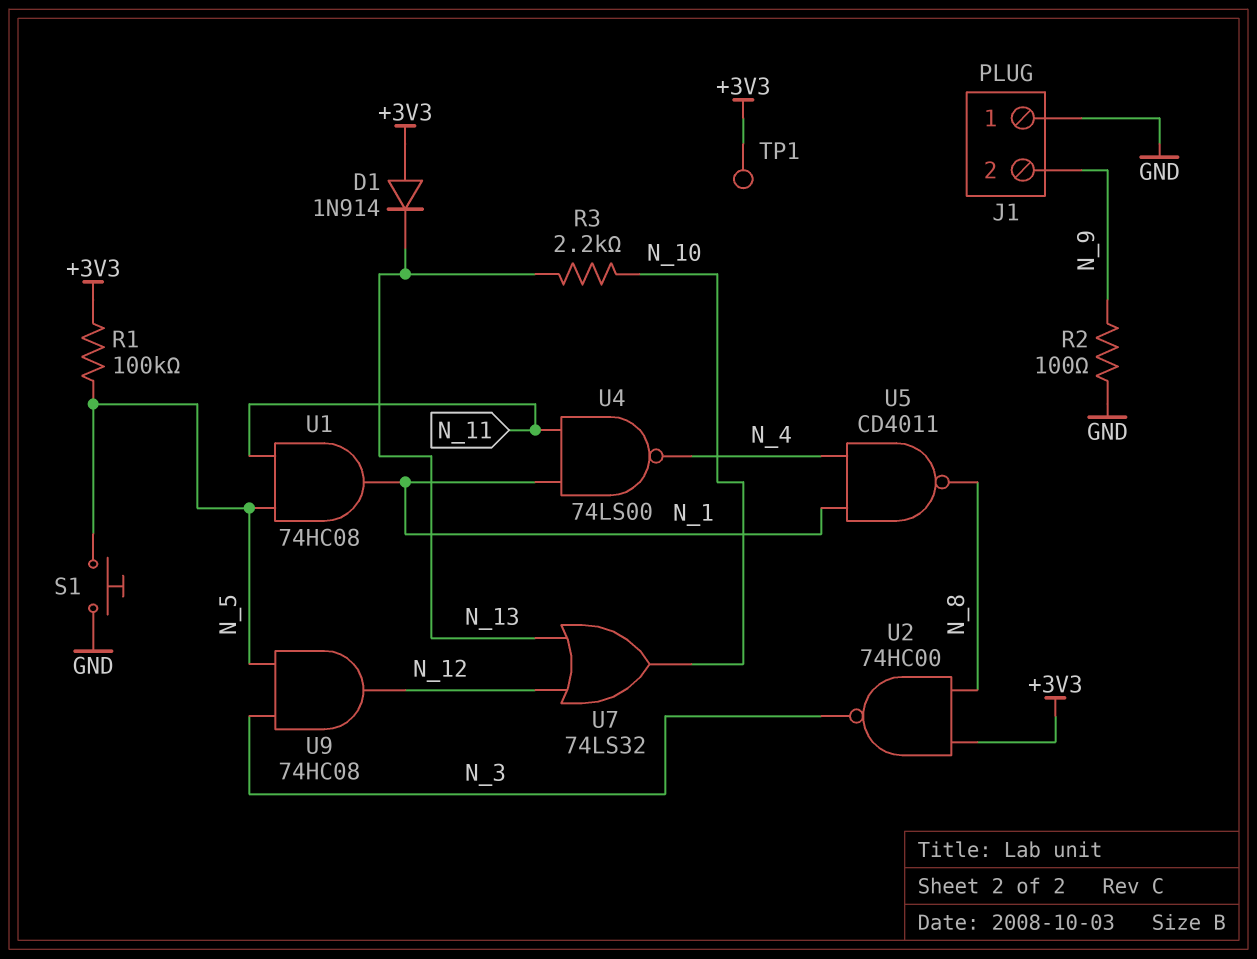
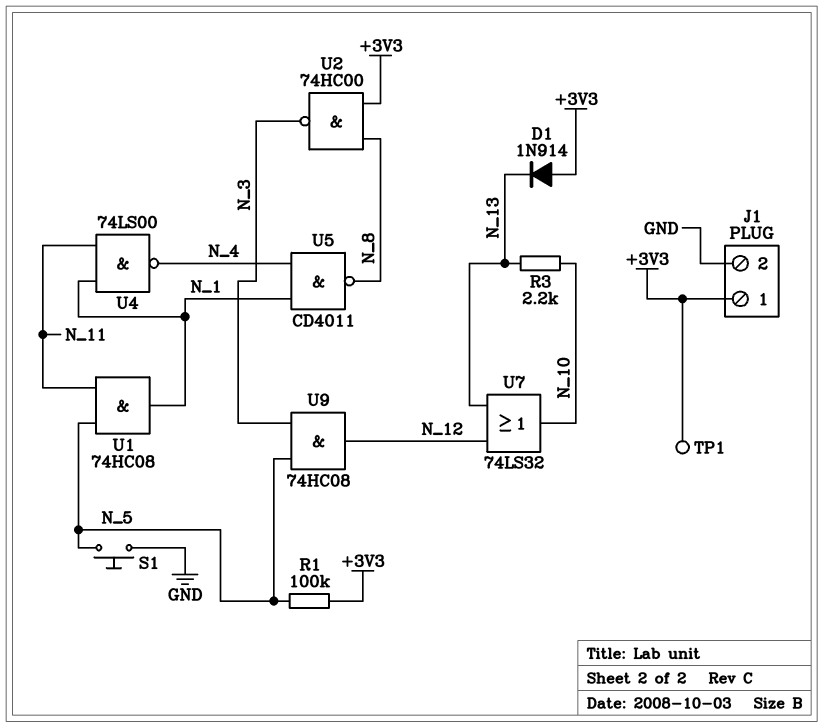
J1 pin 1: GND -> +3V3
J1 pin 2: N_9 -> GND
R2: 100 (GND, N_9) -> none

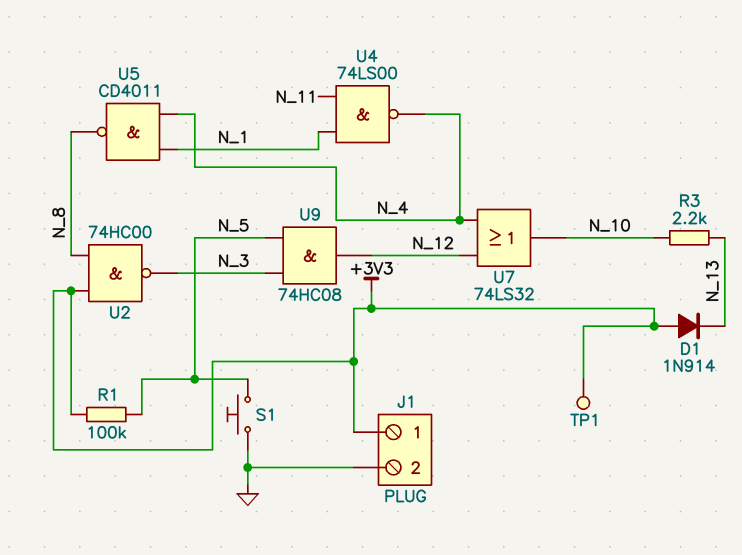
U1: AND 74HC08 (in N_5, in N_11, out N_1) -> none
U7: OR 74LS32 (in N_12, in N_13, out N_10) -> OR 74LS32 (in N_4, in N_12, out N_10)

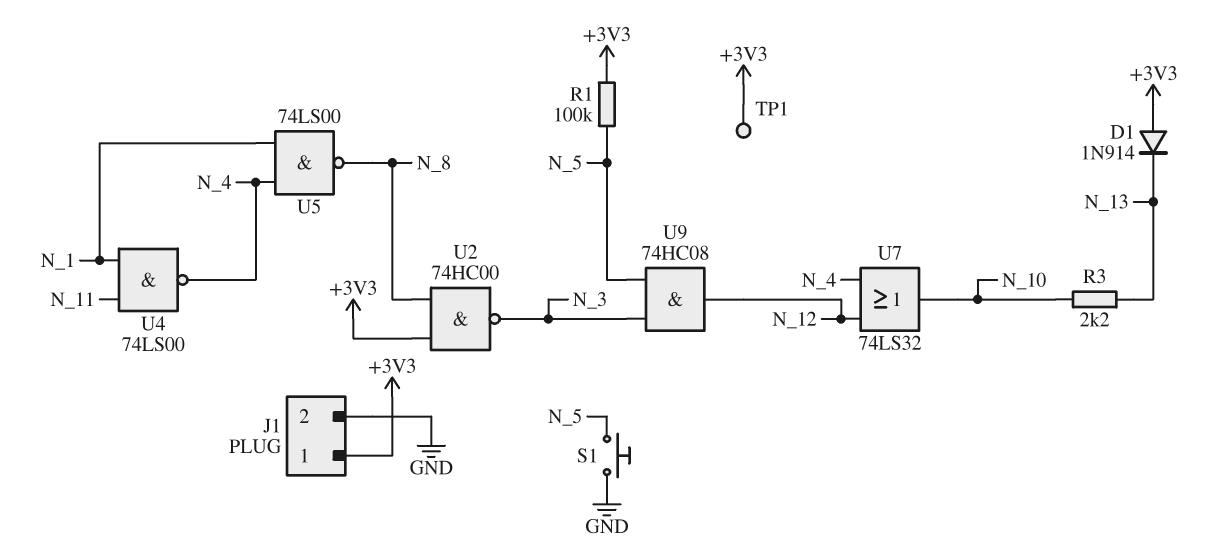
U5: NAND CD4011 (in N_1, in N_4, out N_8) -> NAND 74LS00 (in N_1, in N_4, out N_8)

